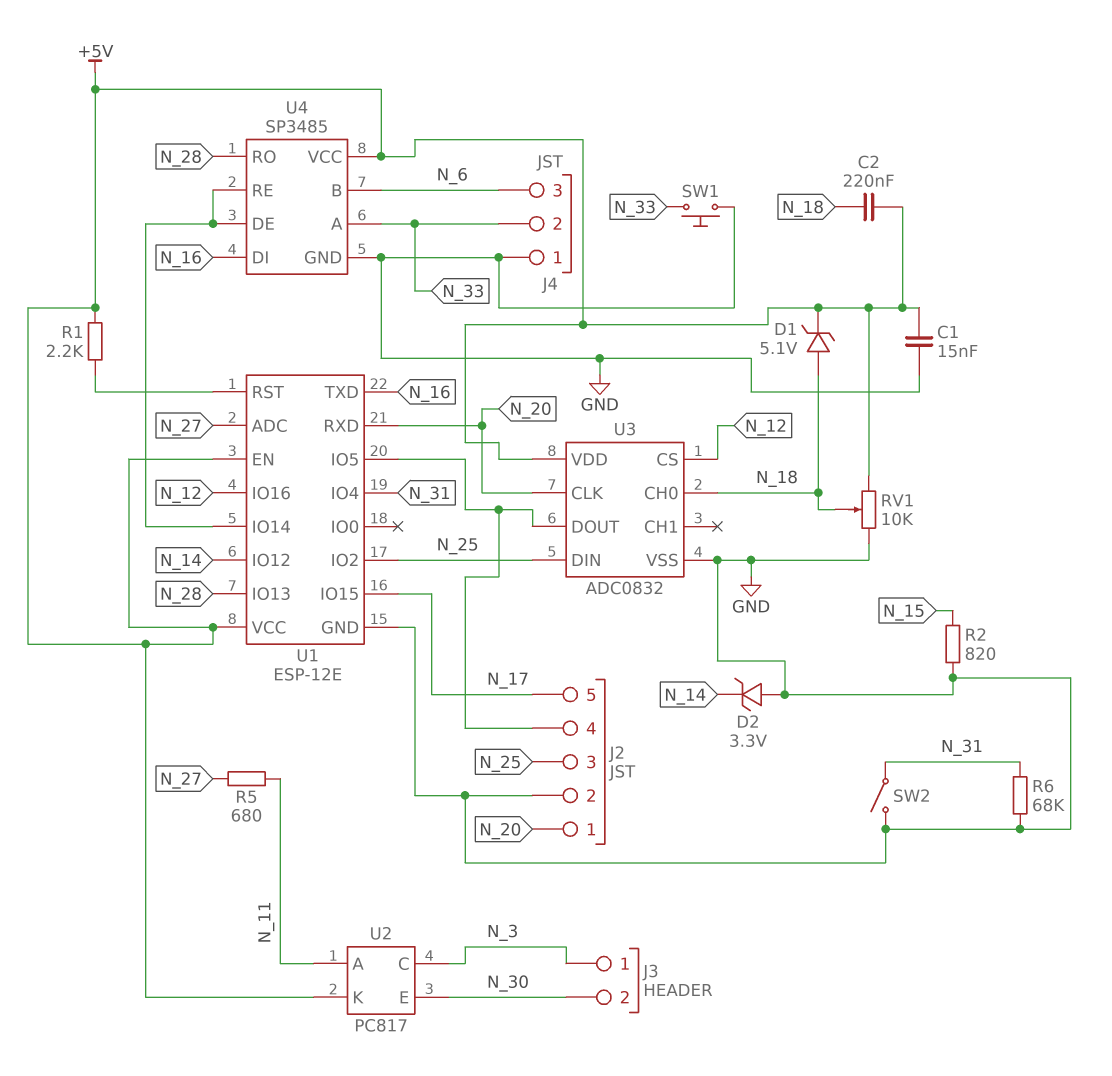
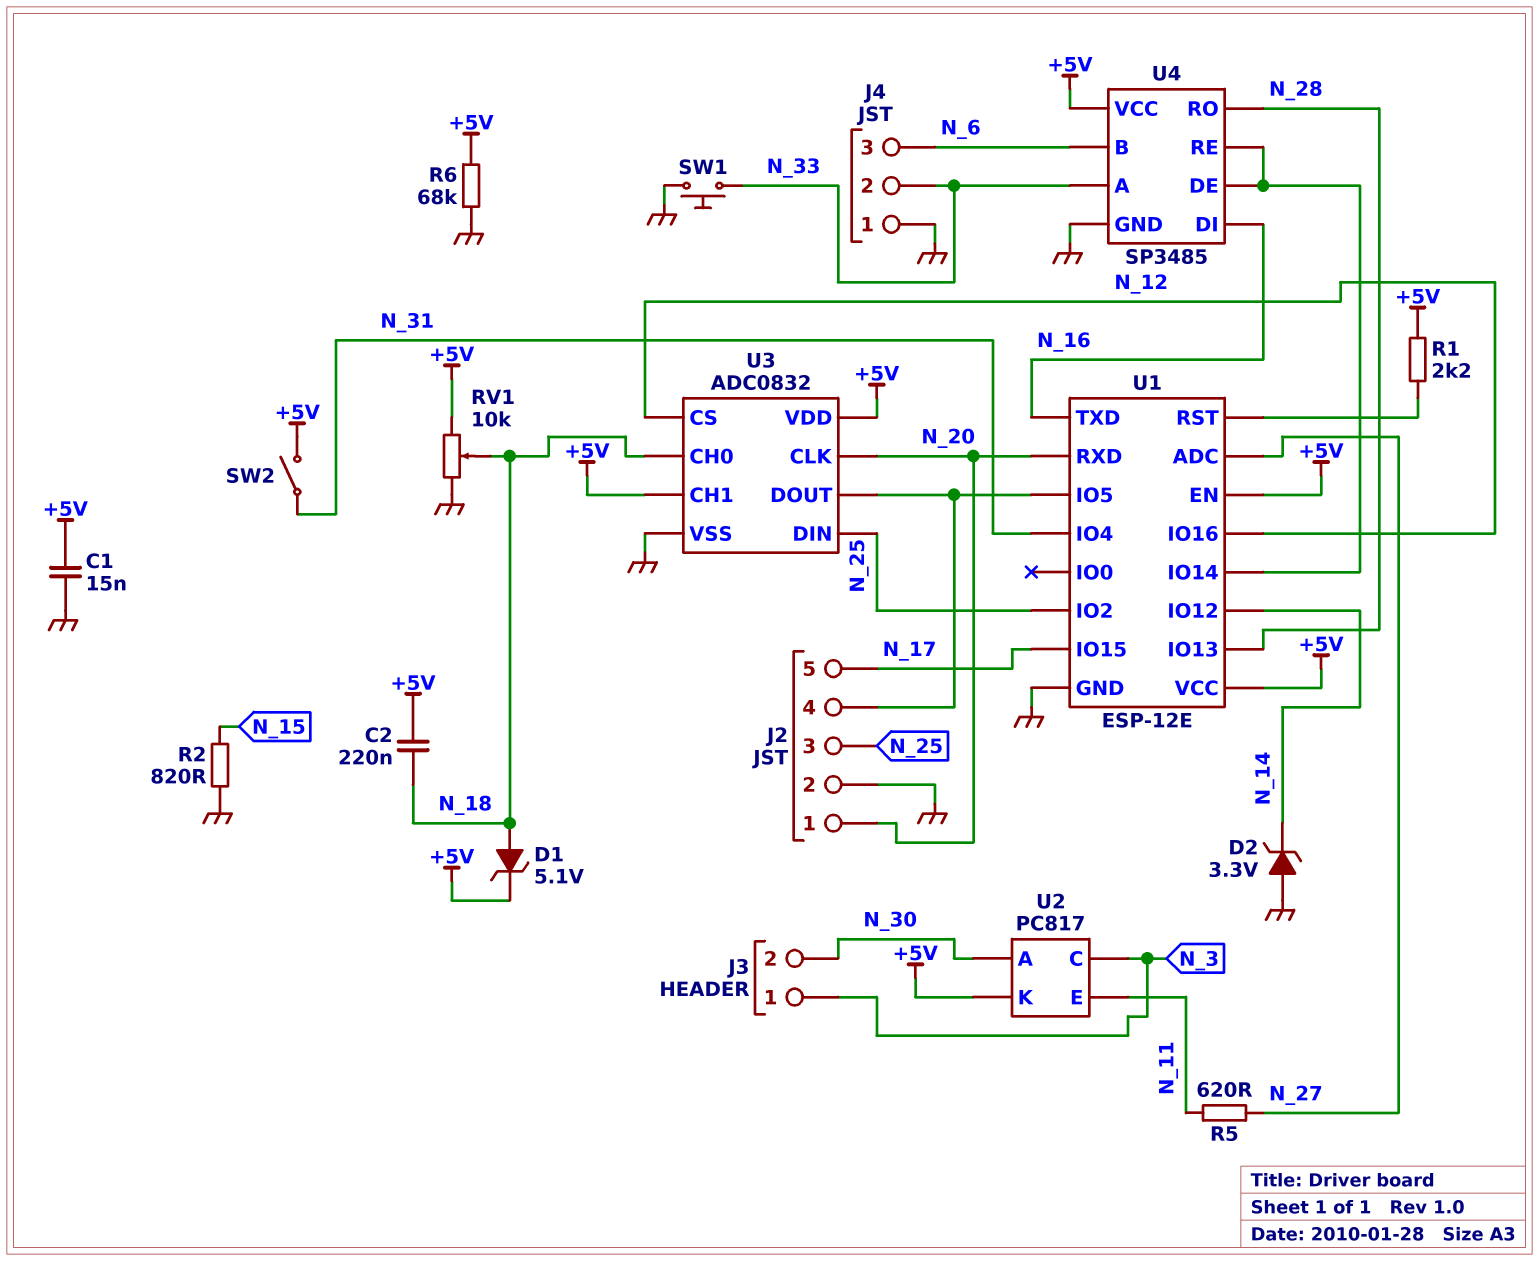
R5: 680 (N_11, N_27) -> 620 (N_11, N_27)
R6: 68k (GND, N_31) -> 68k (+5V, GND)
SW2: switch (GND, N_31) -> switch (+5V, N_31)
U2 pin A: N_11 -> N_30
U2 pin E: N_30 -> N_11
U3 pin CH1: none -> +5V

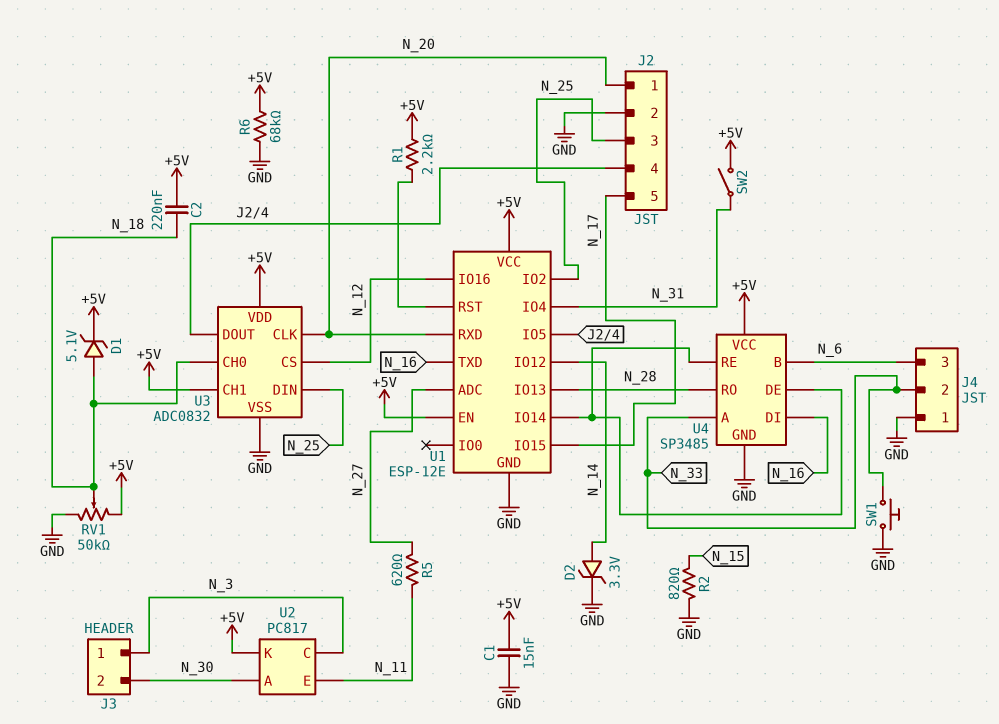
D2: zener 3.3V (A GND, K N_14) -> zener 3.3V (A N_14, K GND)
RV1: 10k (+5V, GND, wiper N_18) -> 50k (+5V, GND, wiper N_18)

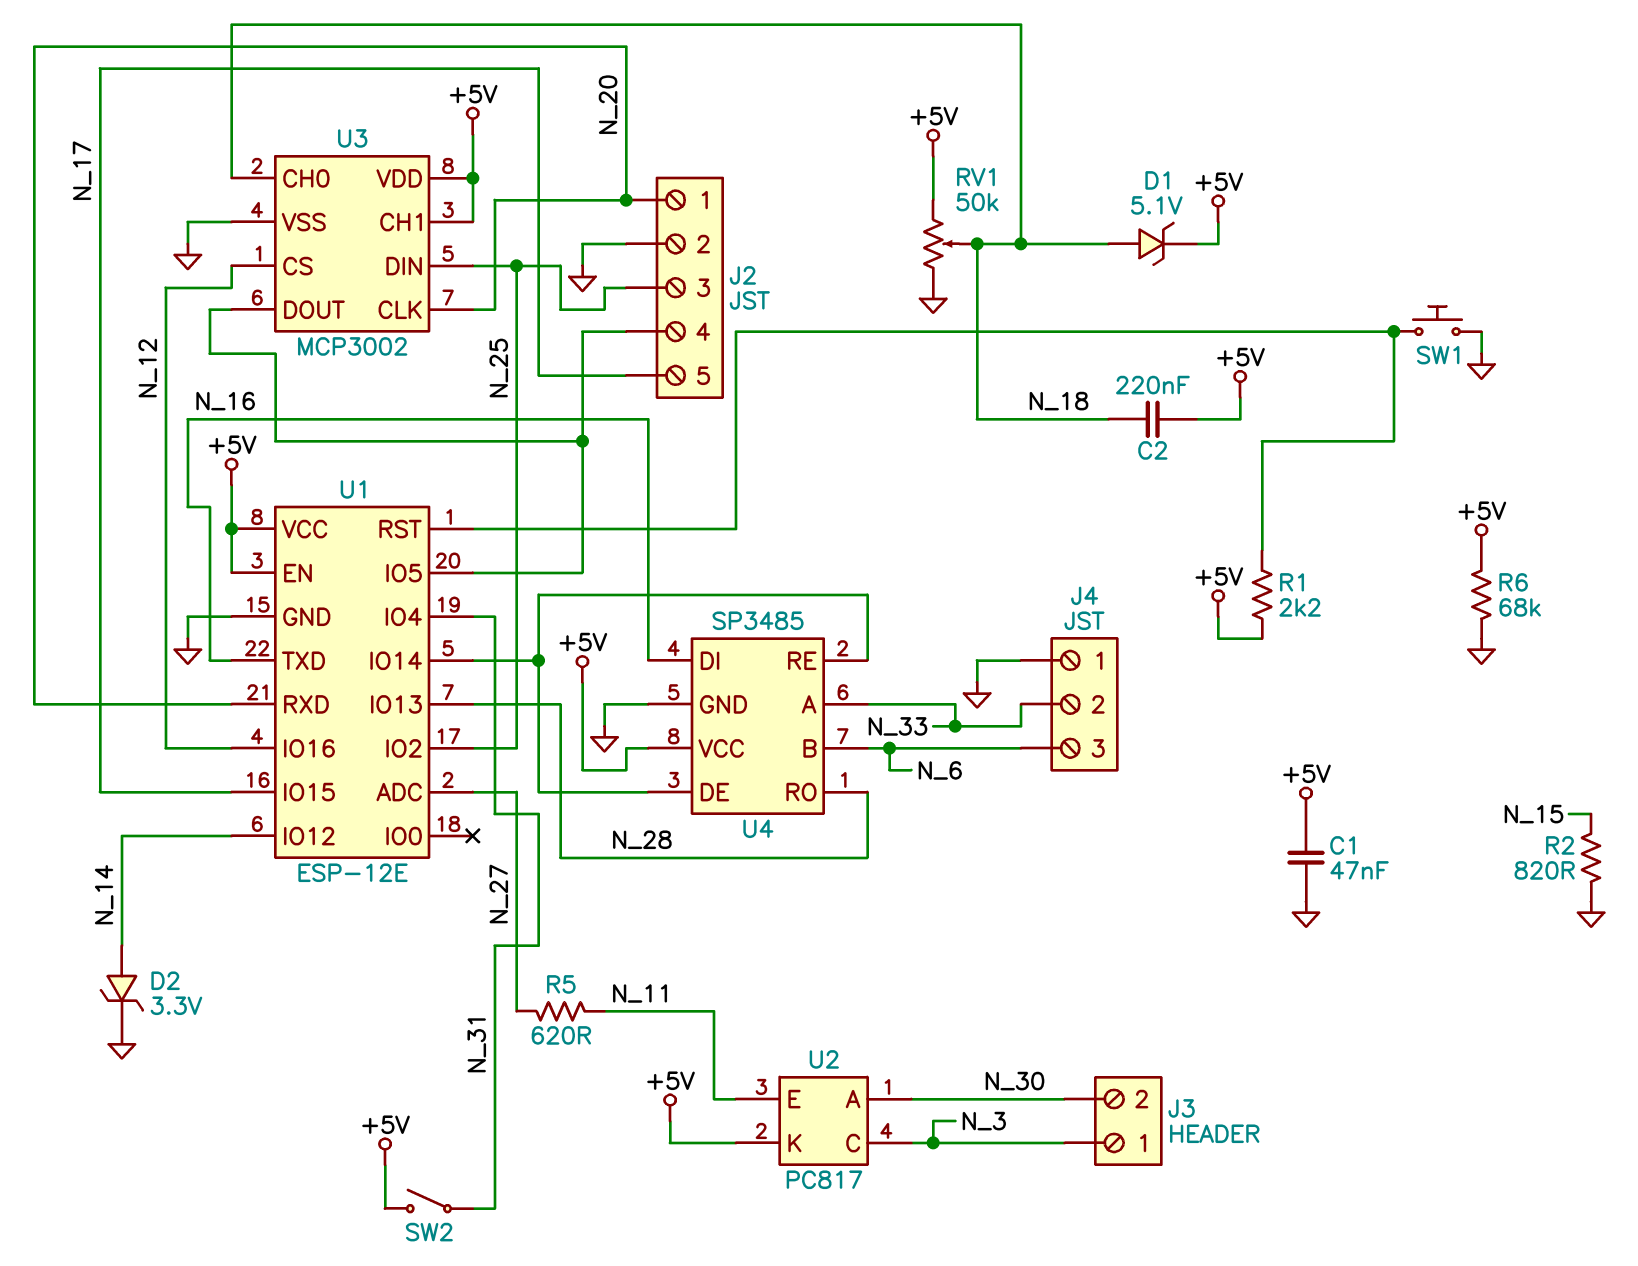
C1: 15nF (+5V, GND) -> 47nF (+5V, GND)
SW1: button (GND, N_33) -> button (GND, U1/RST)
U3: ADC0832 -> MCP3002

